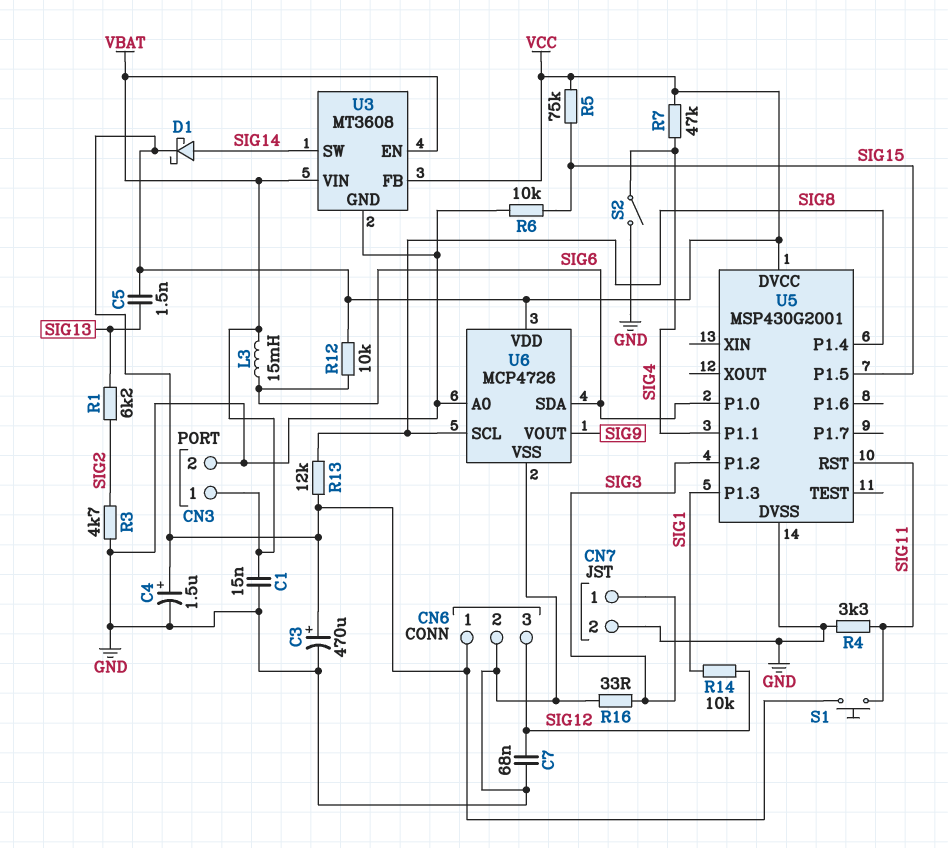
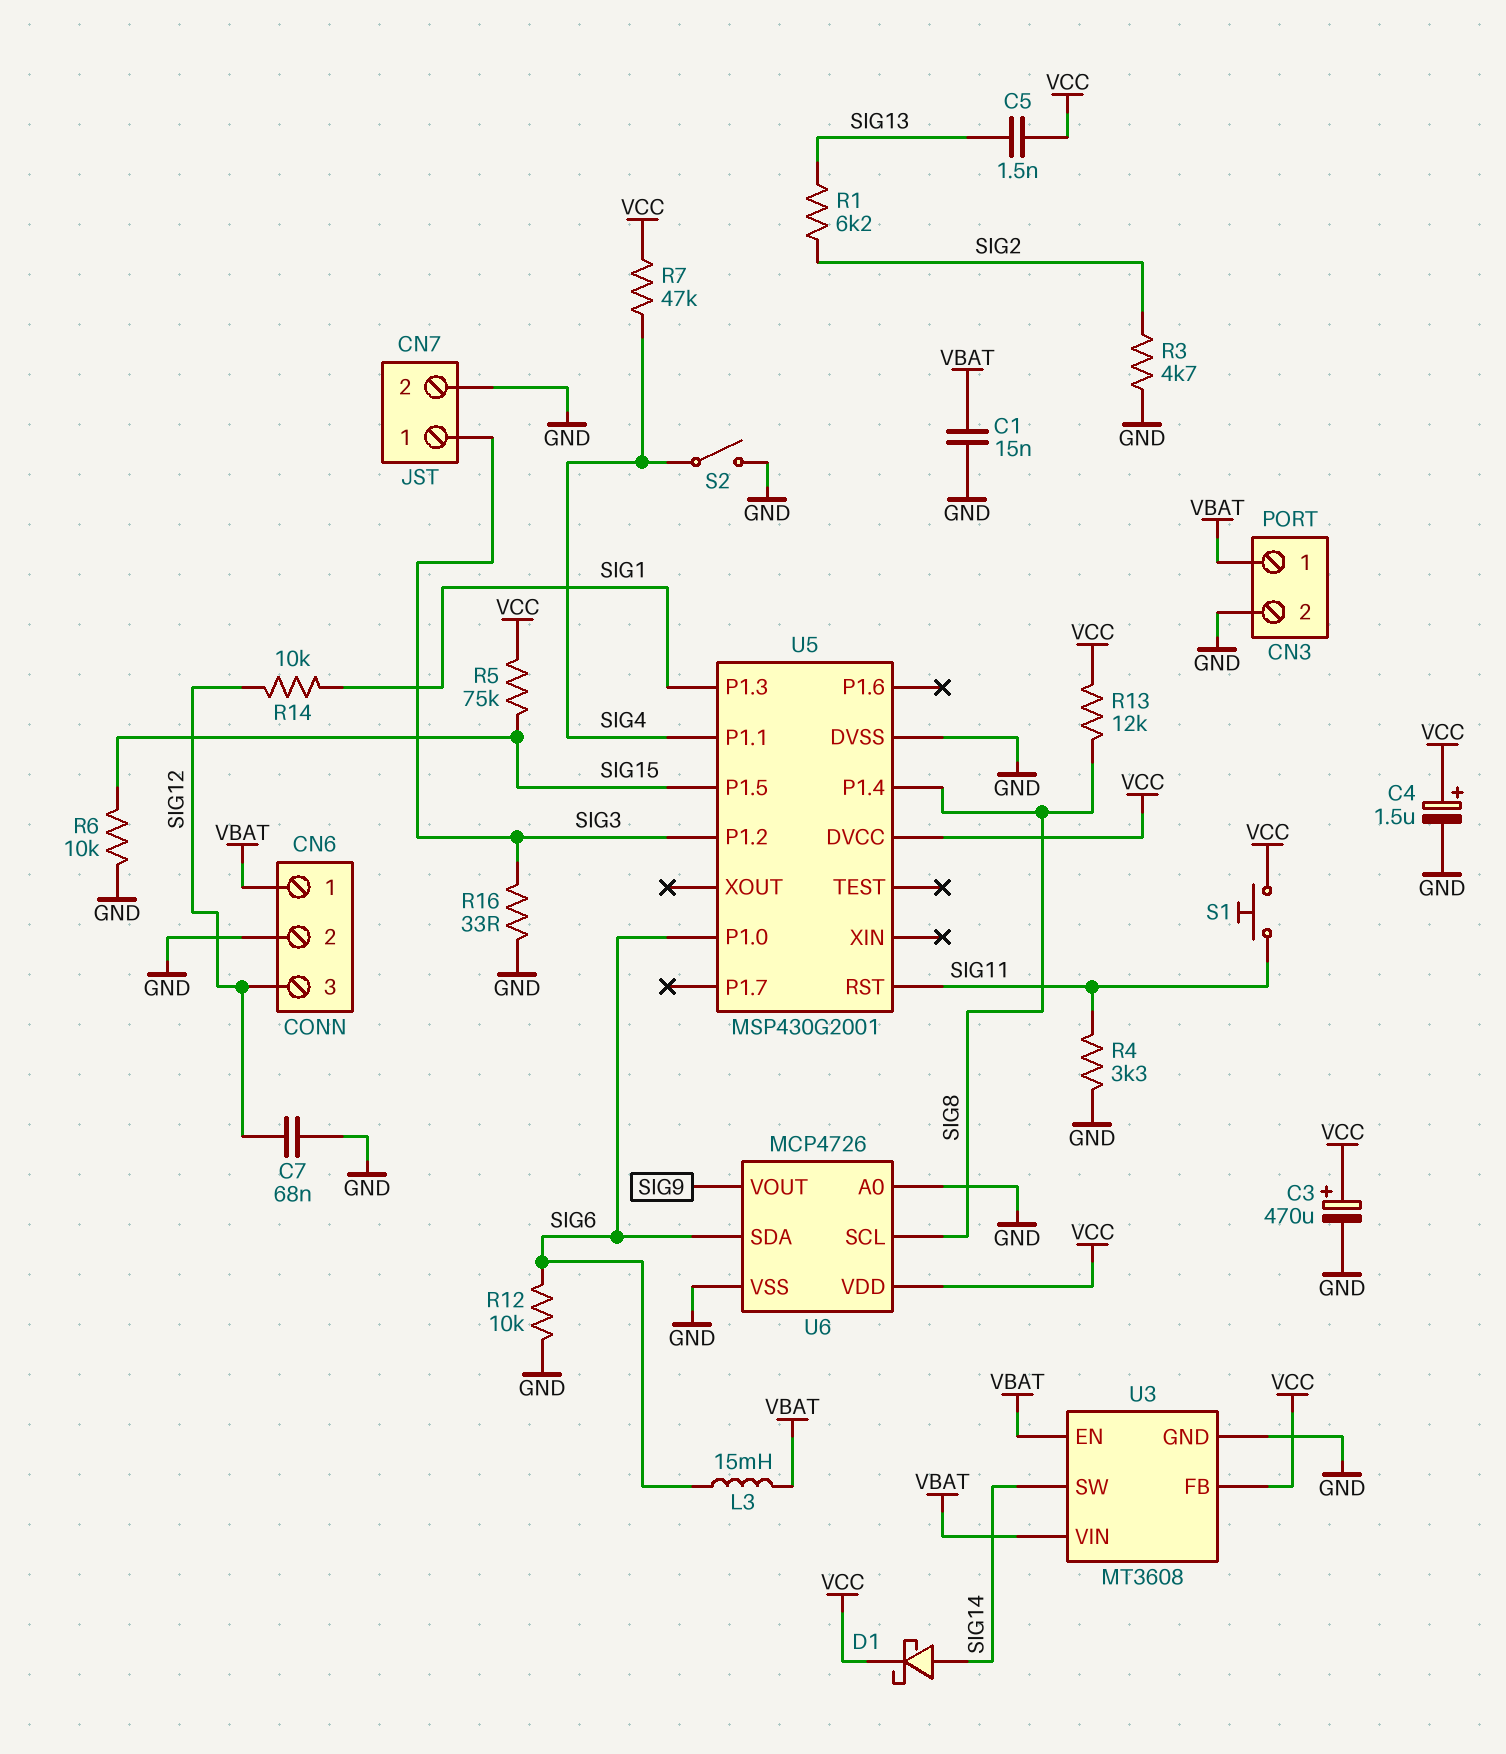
CN6 pin 1: VCC -> VBAT
R12: 10k (SIG6, VCC) -> 10k (GND, SIG6)

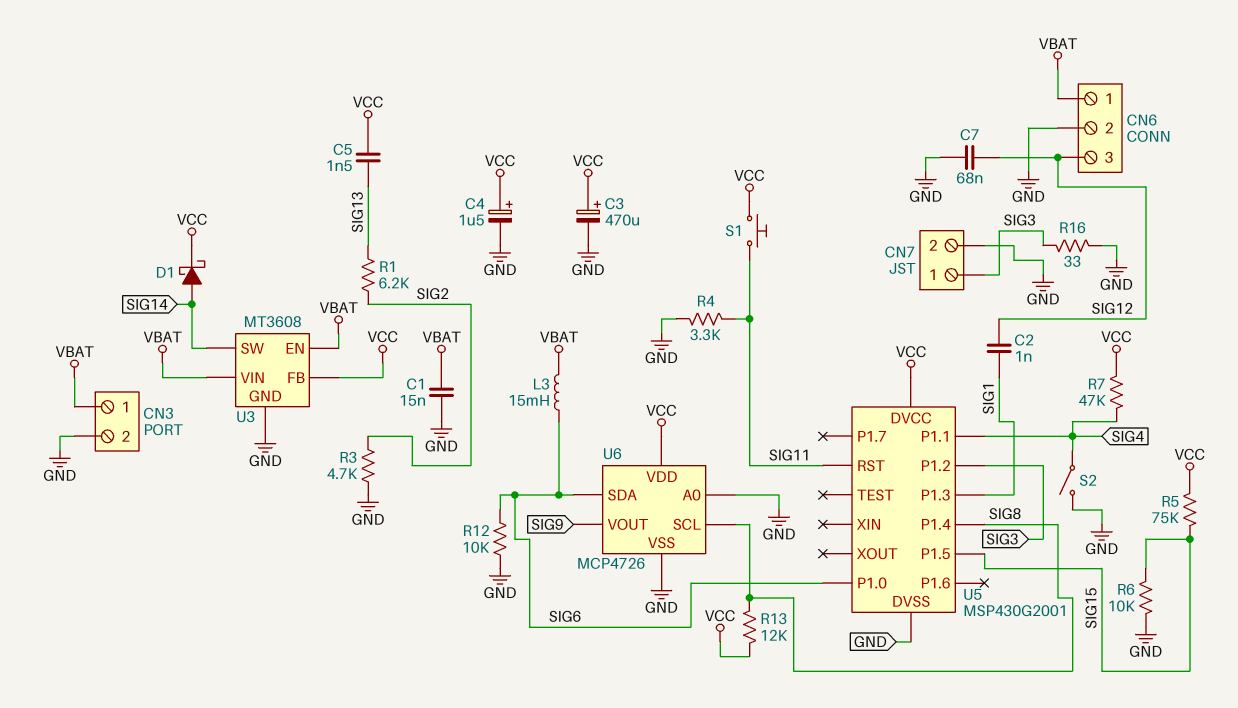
C2: none -> 1nF (SIG1, SIG12)
R14: 10k (SIG1, SIG12) -> none

